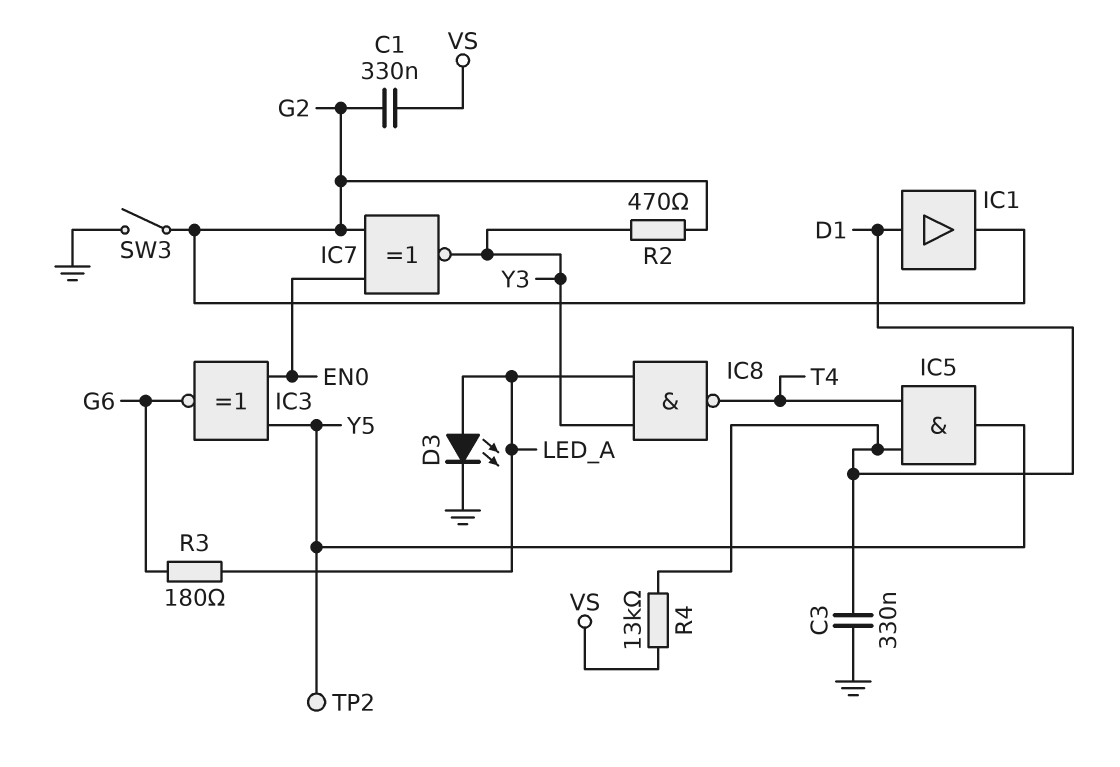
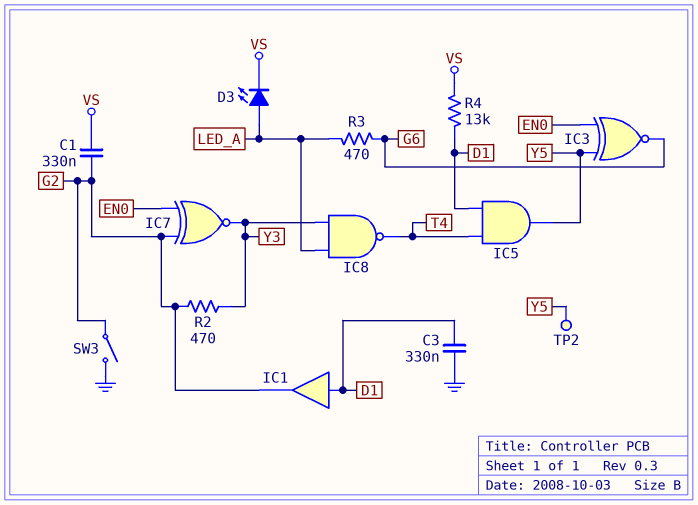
D3: LED (A LED_A, K GND) -> LED (A LED_A, K VS)
R3: 180 (G6, LED_A) -> 470 (G6, LED_A)

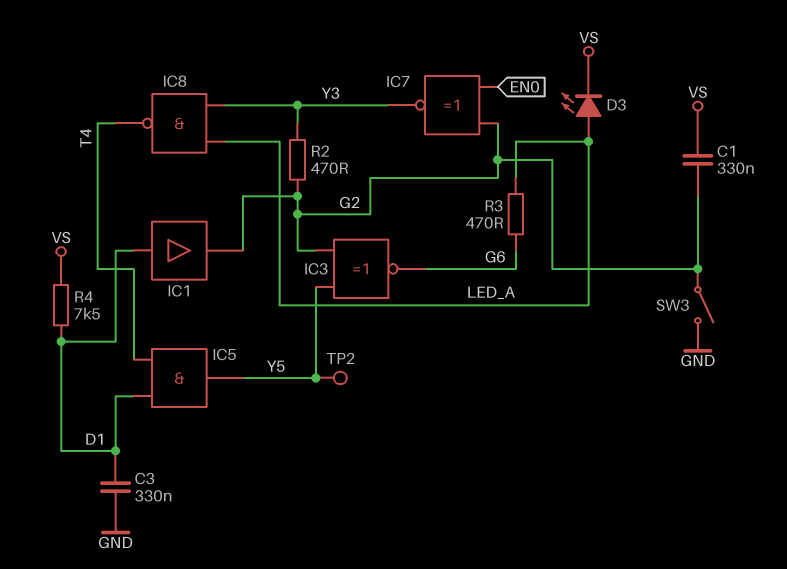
IC3: XNOR (in EN0, in Y5, out G6) -> XNOR (in G2, in Y5, out G6)
R4: 13k (D1, VS) -> 7.5k (D1, VS)

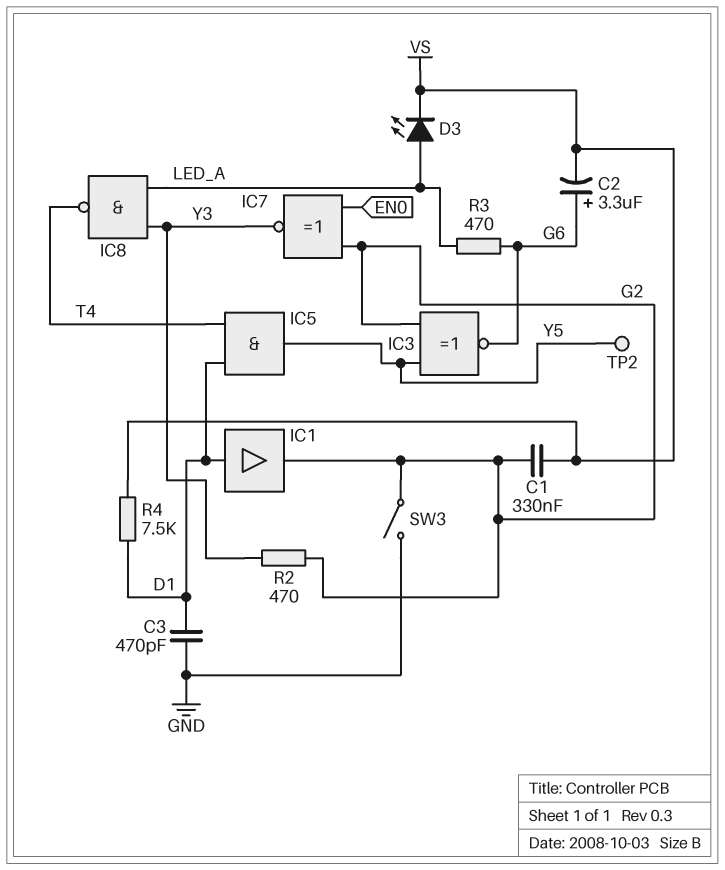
C2: none -> 3.3uF (plus G6, minus VS)
C3: 330nF (D1, GND) -> 470pF (D1, GND)

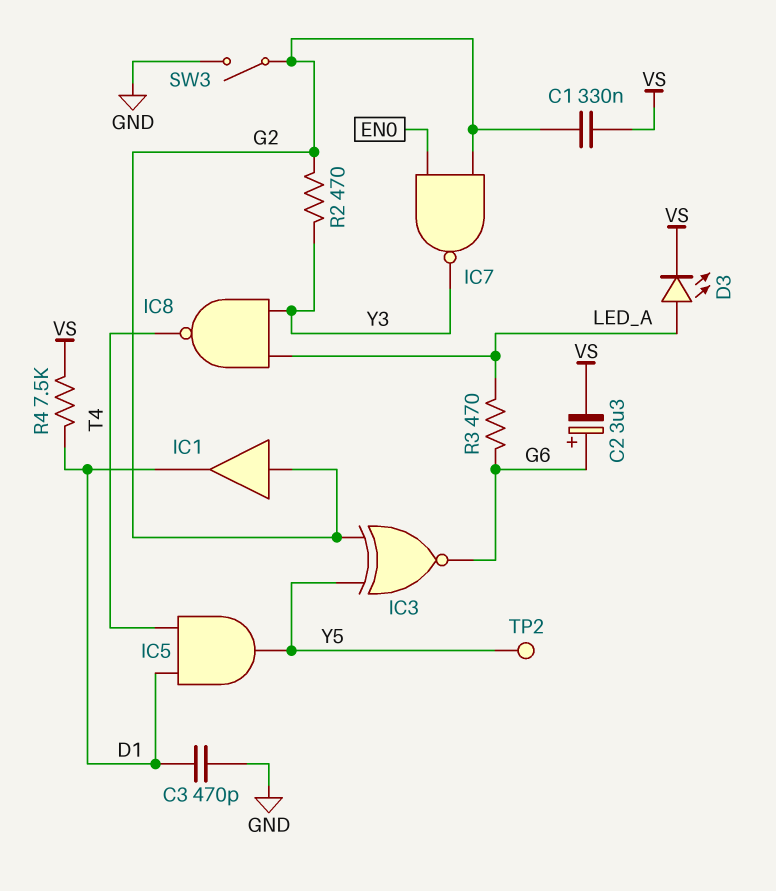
IC1: buffer (in D1, out G2) -> buffer (in G2, out D1)
IC7: XNOR (in EN0, in G2, out Y3) -> NAND (in EN0, in G2, out Y3)

